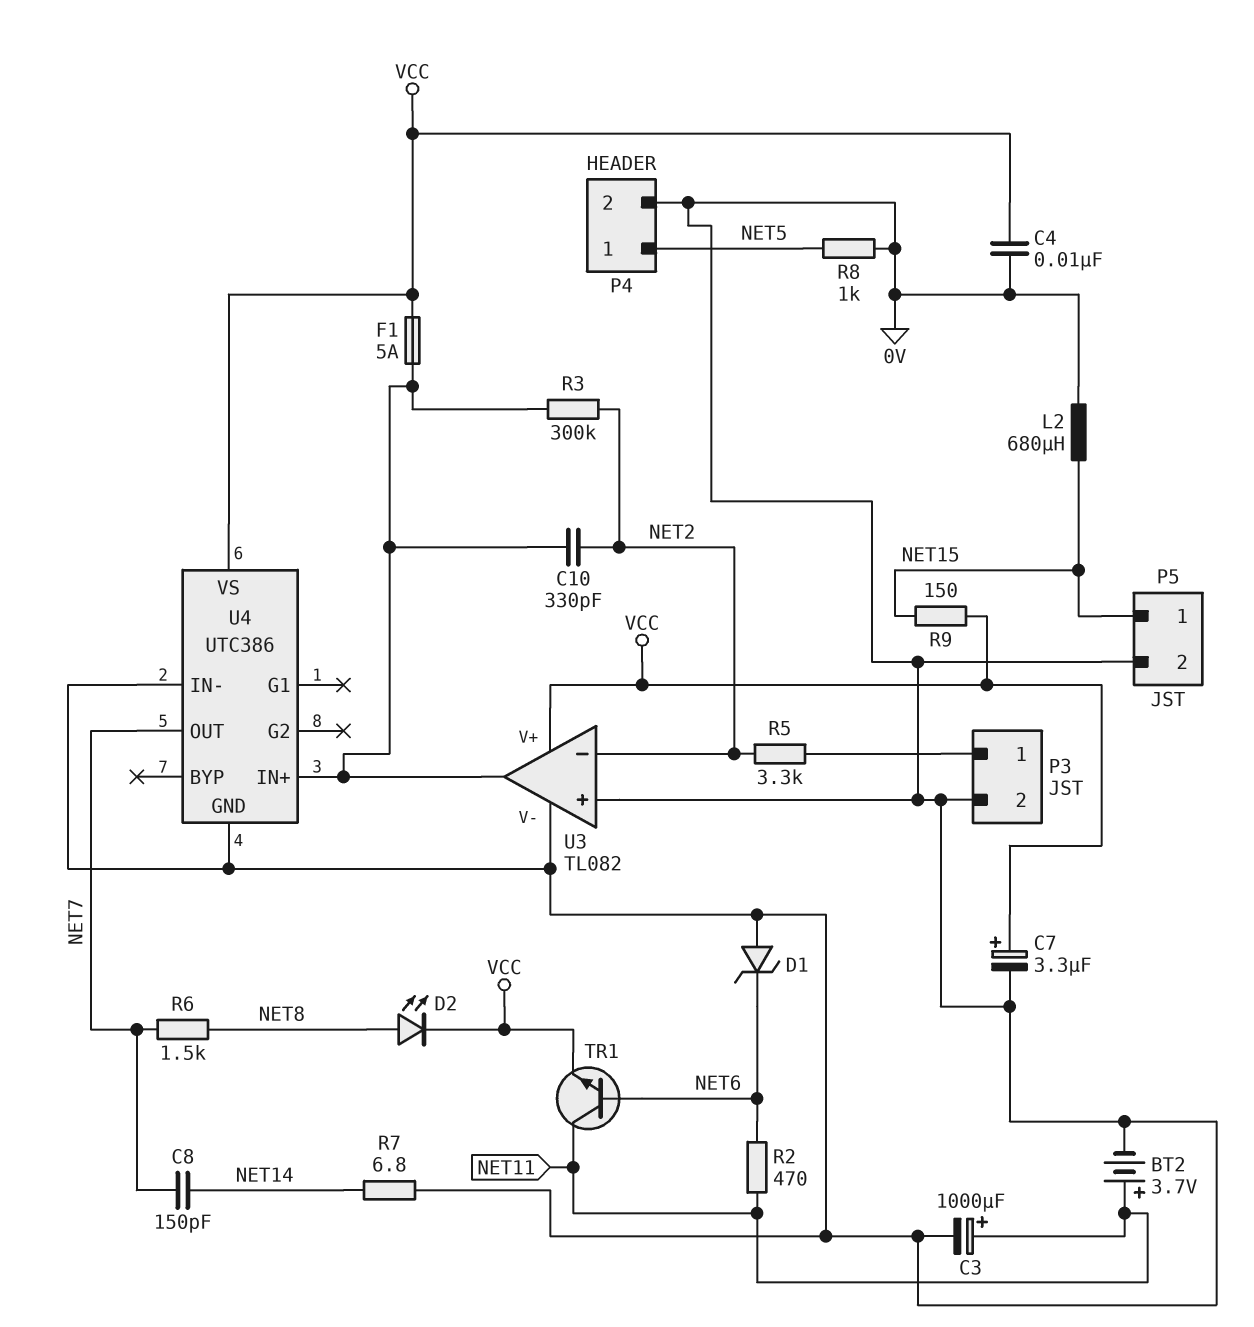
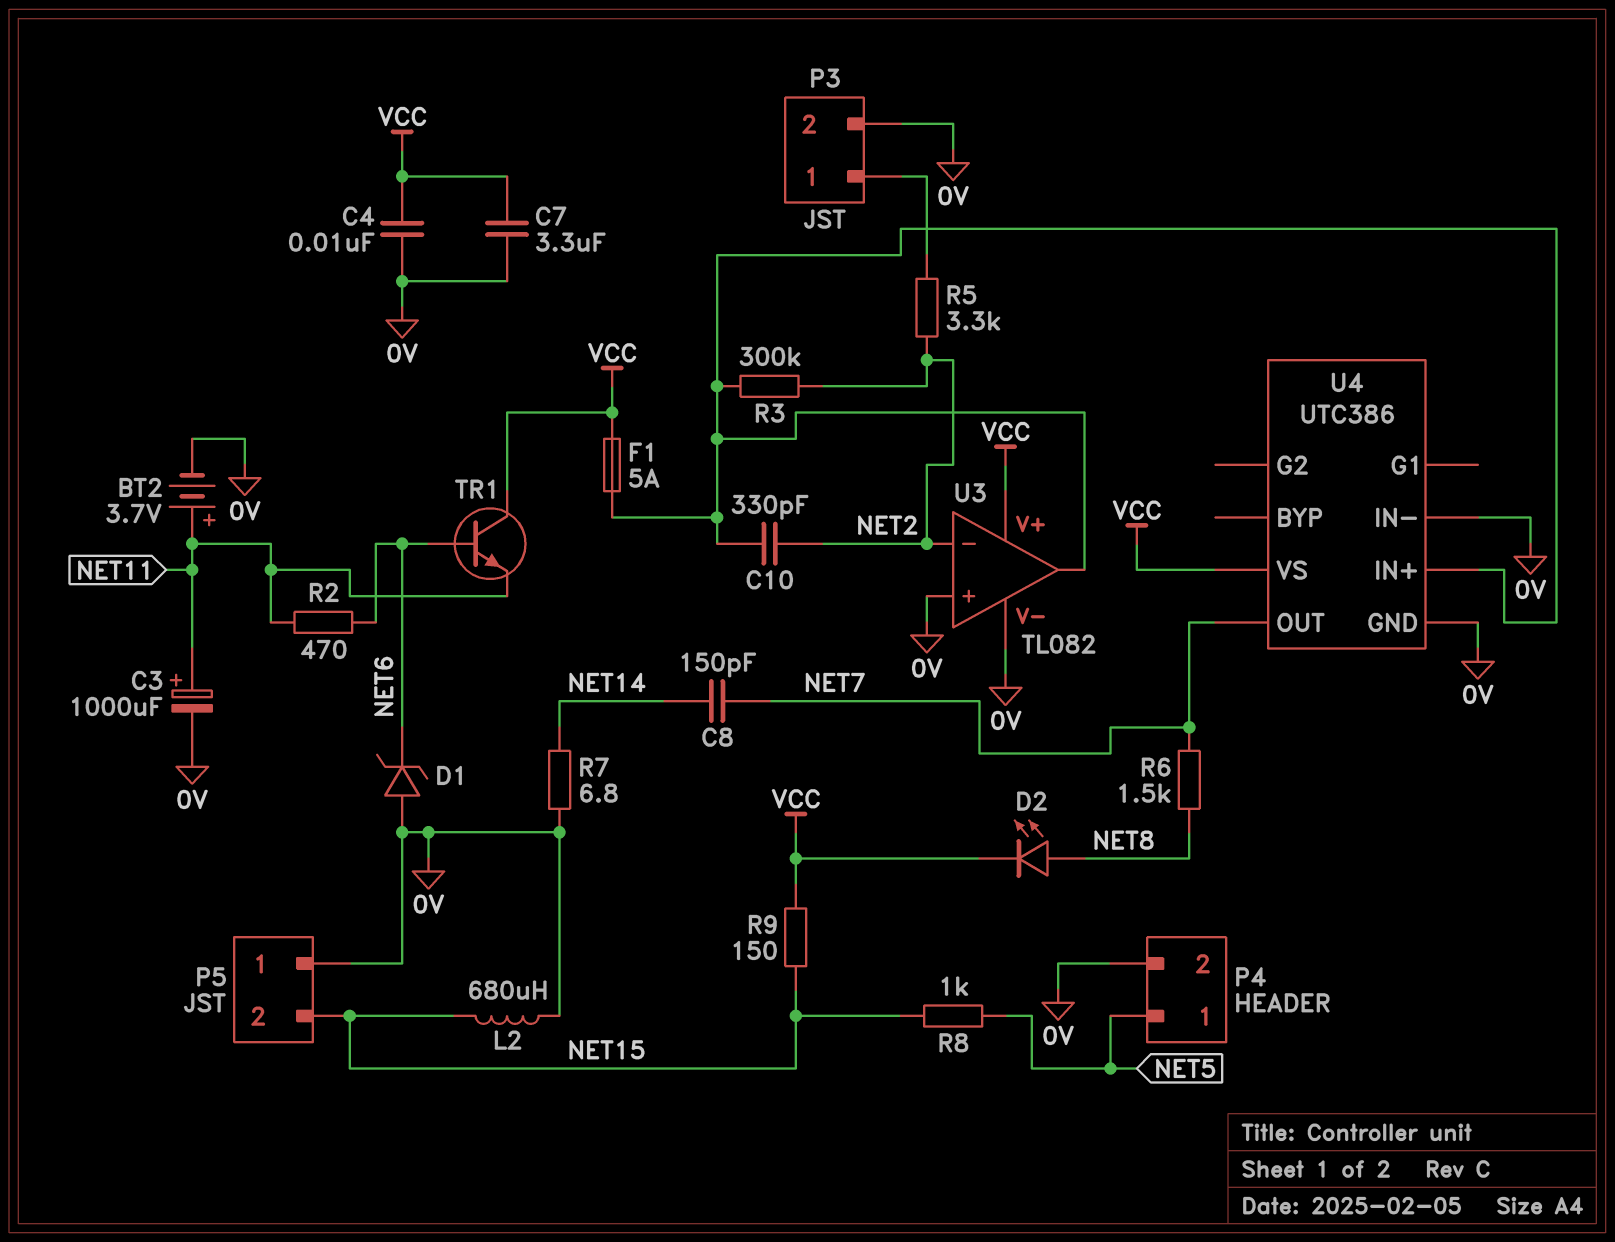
C7: 3.3uF (plus VCC, minus 0V) -> 3.3uF (0V, VCC)
P5 pin 1: NET15 -> 0V
P5 pin 2: 0V -> NET15
R8: 1k (0V, NET5) -> 1k (NET5, NET15)
TR1: NPN (B NET6, C NET11, E VCC) -> NPN (B NET6, C VCC, E NET11)

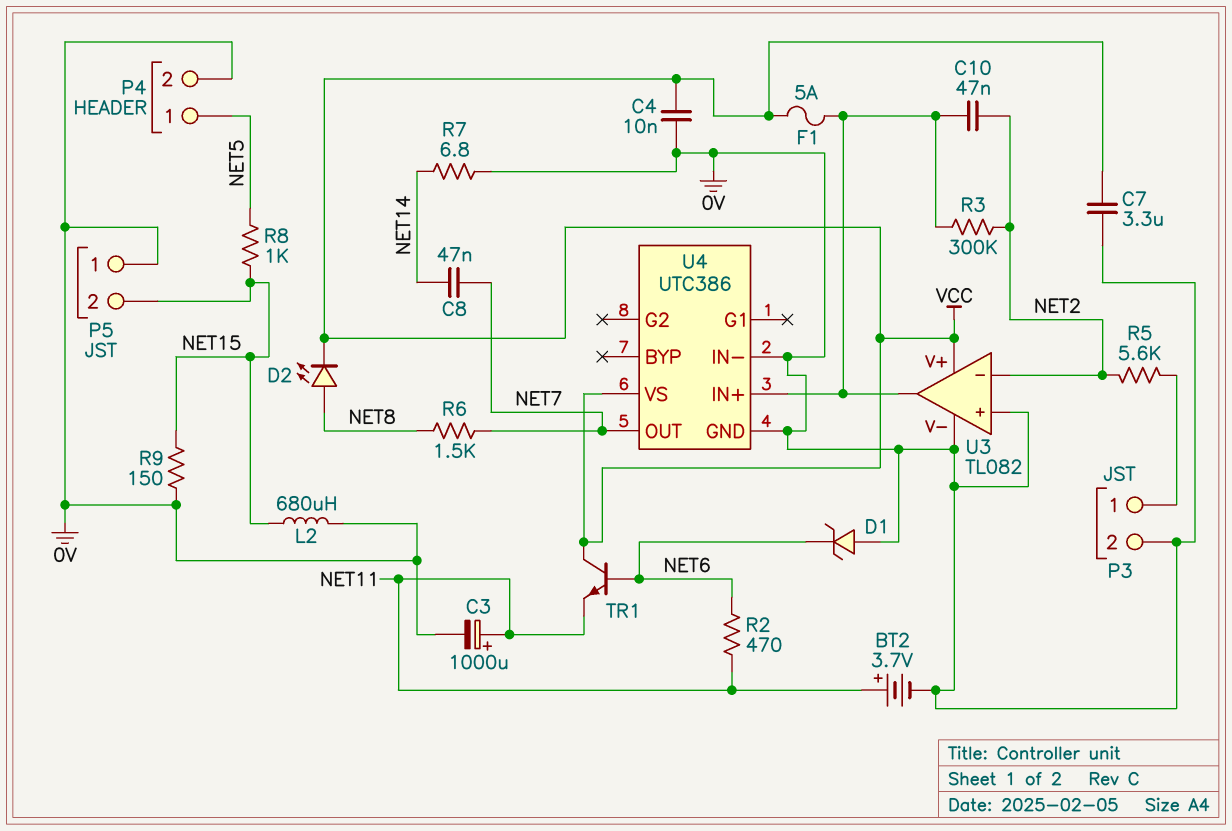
C8: 150pF (NET7, NET14) -> 47nF (NET7, NET14)
C10: 330pF (NET2, U3/out) -> 47nF (NET2, U3/out)
R5: 3.3k (NET2, P3/1) -> 5.6k (NET2, P3/1)
R9: 150 (NET15, VCC) -> 150 (0V, NET15)

